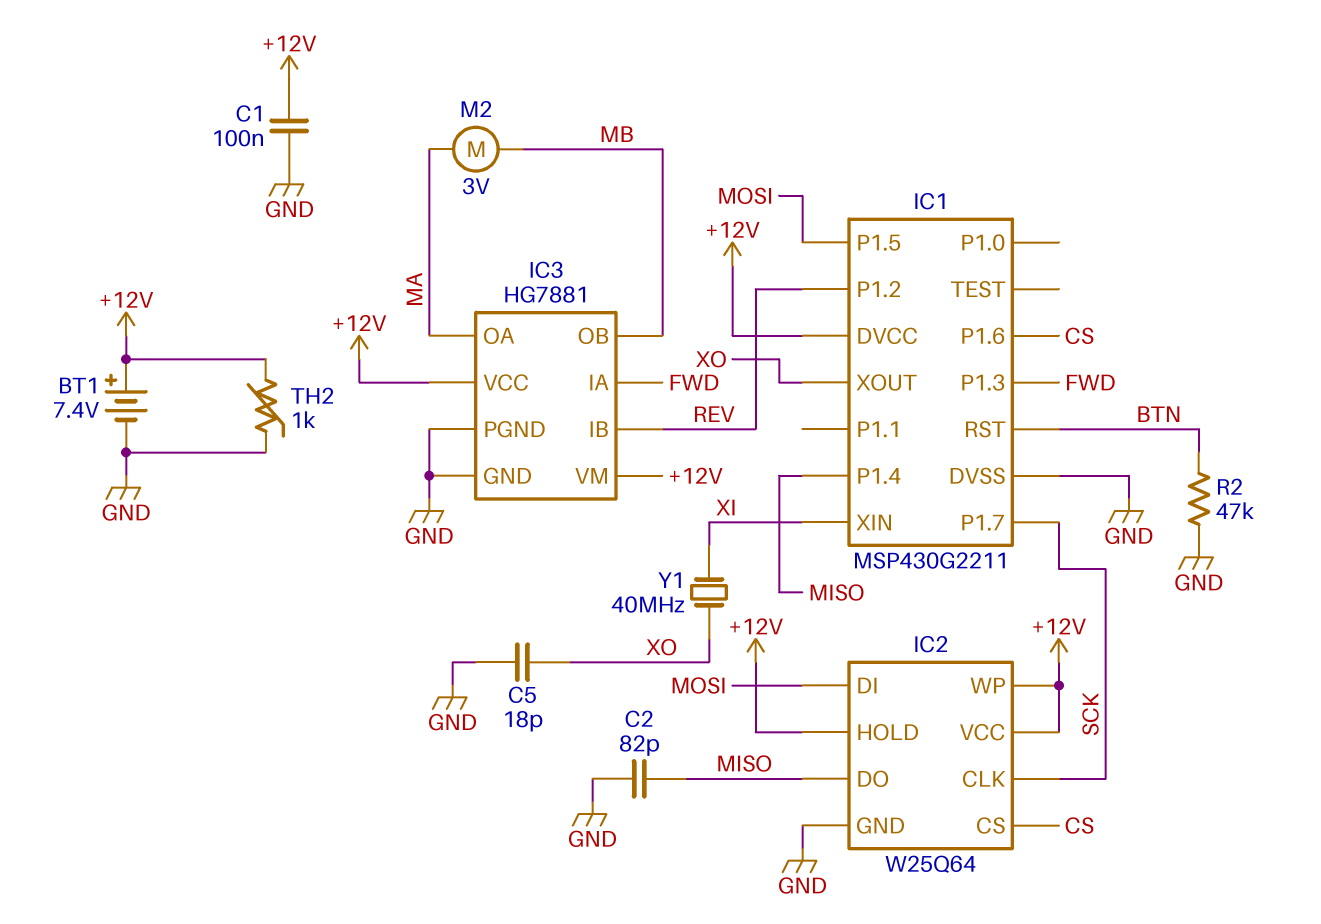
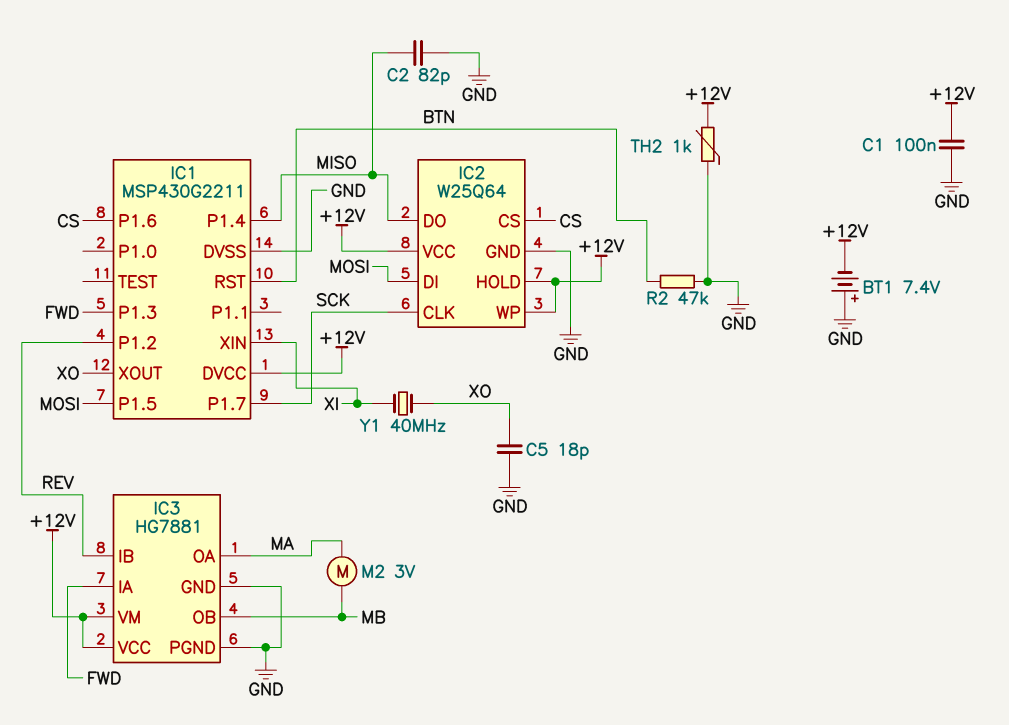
BT1: 7.4V (plus +12V, minus GND) -> 7.4V (plus GND, minus +12V)

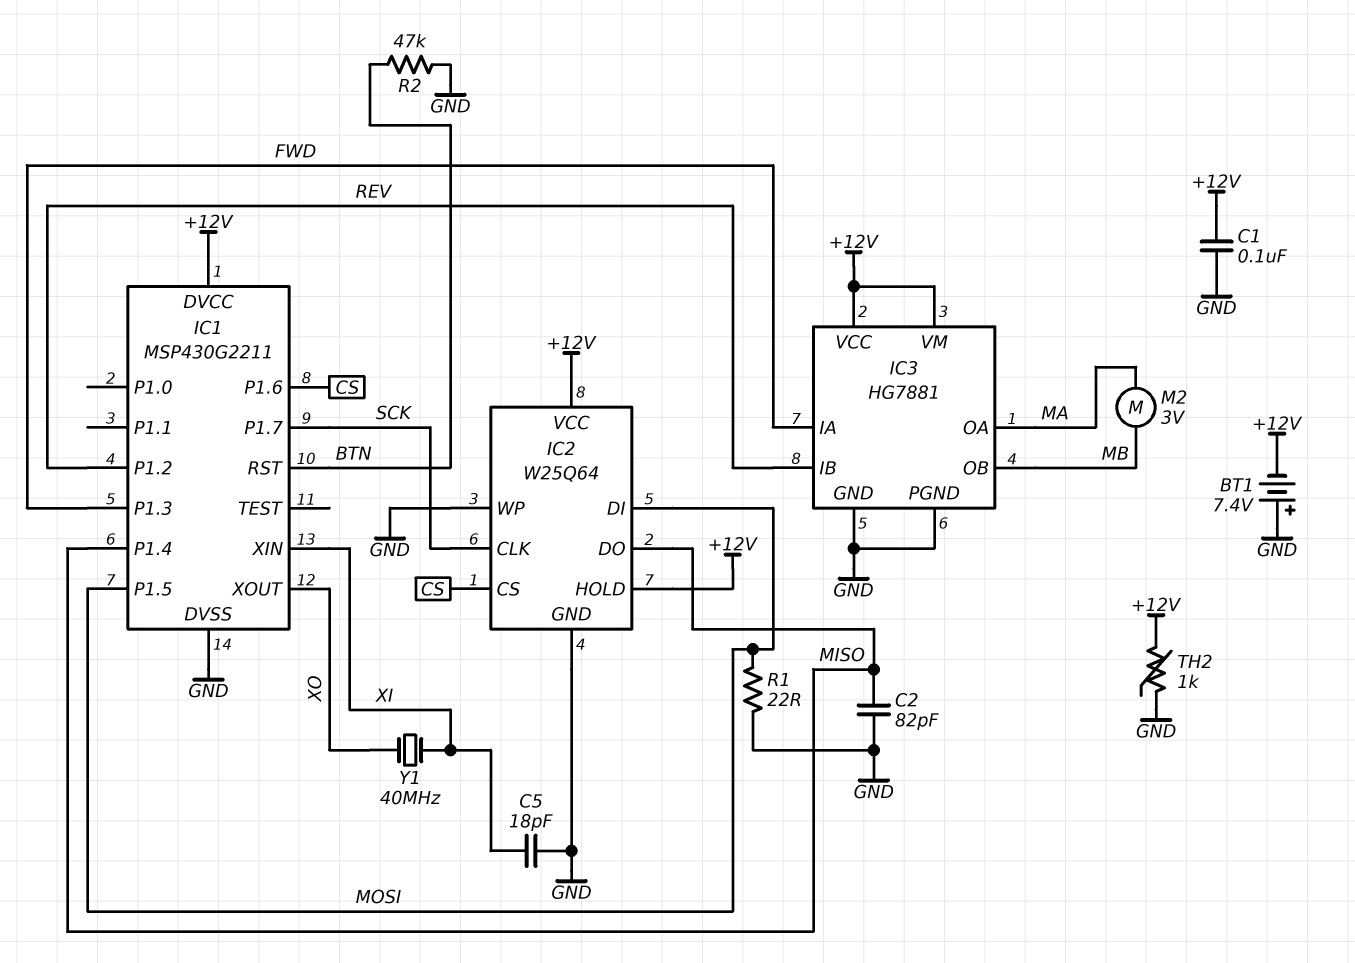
C5: 18pF (GND, XO) -> 18pF (GND, XI)
IC2 pin WP: +12V -> GND
R1: none -> 22 (GND, MOSI)

